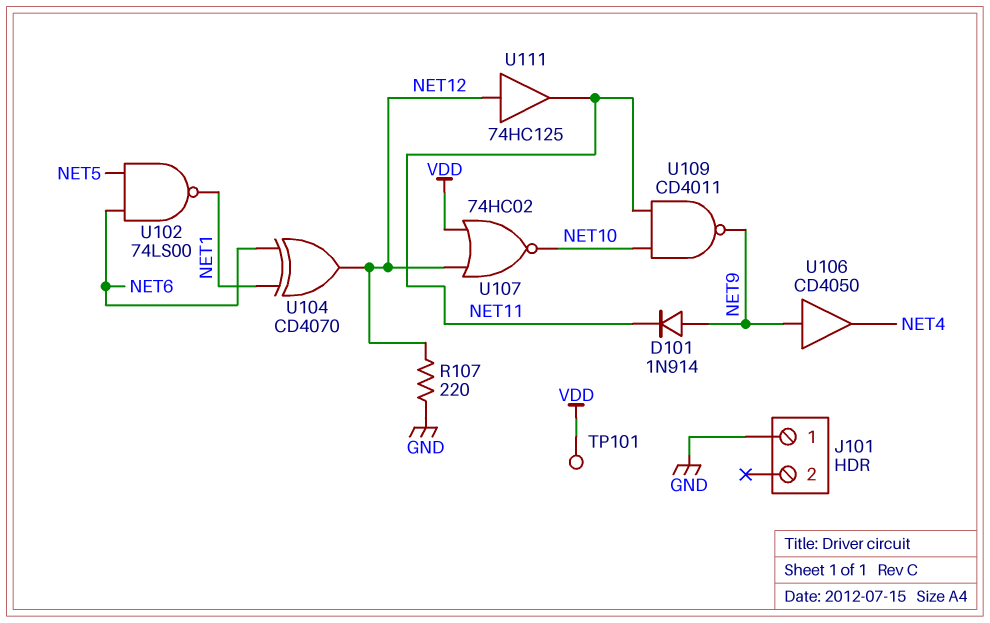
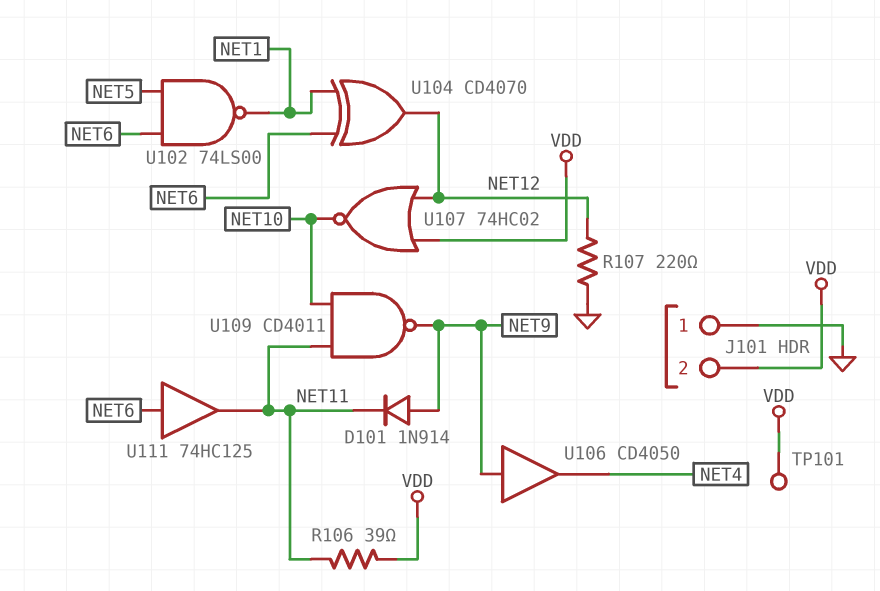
J101 pin 2: none -> VDD
R106: none -> 39 (NET11, VDD)
U111: buffer 74HC125 (in NET12, out NET11) -> buffer 74HC125 (in NET6, out NET11)

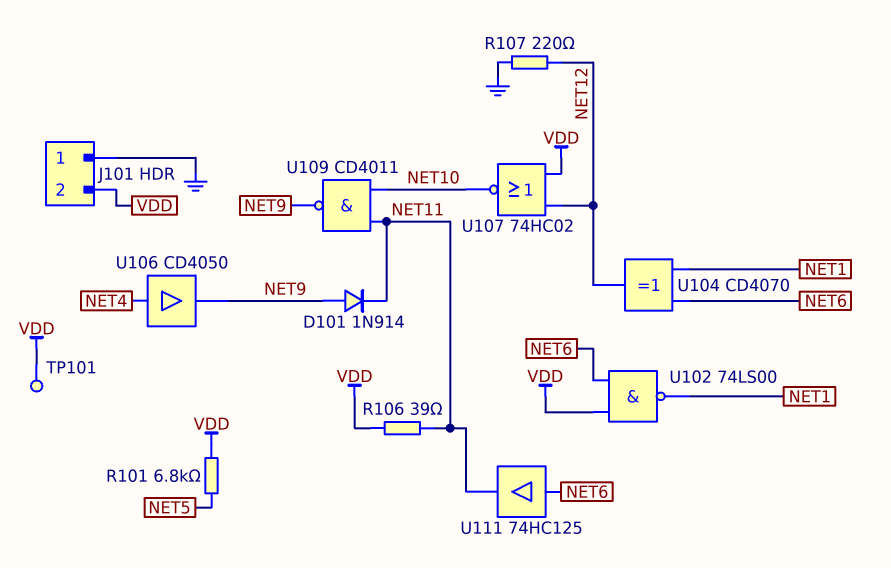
R101: none -> 6.8k (NET5, VDD)
U102: NAND 74LS00 (in NET5, in NET6, out NET1) -> NAND 74LS00 (in NET6, in VDD, out NET1)
U106: buffer CD4050 (in NET9, out NET4) -> buffer CD4050 (in NET4, out NET9)

